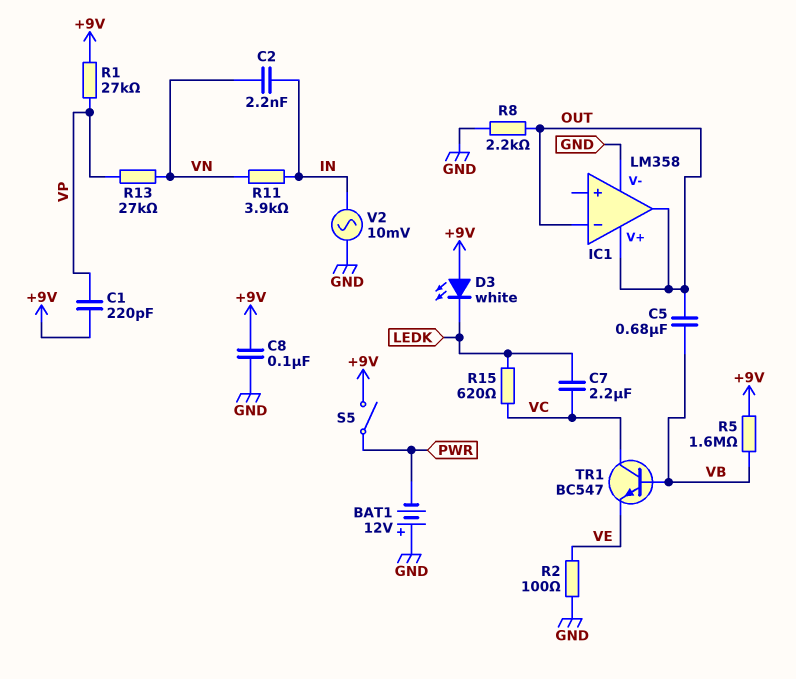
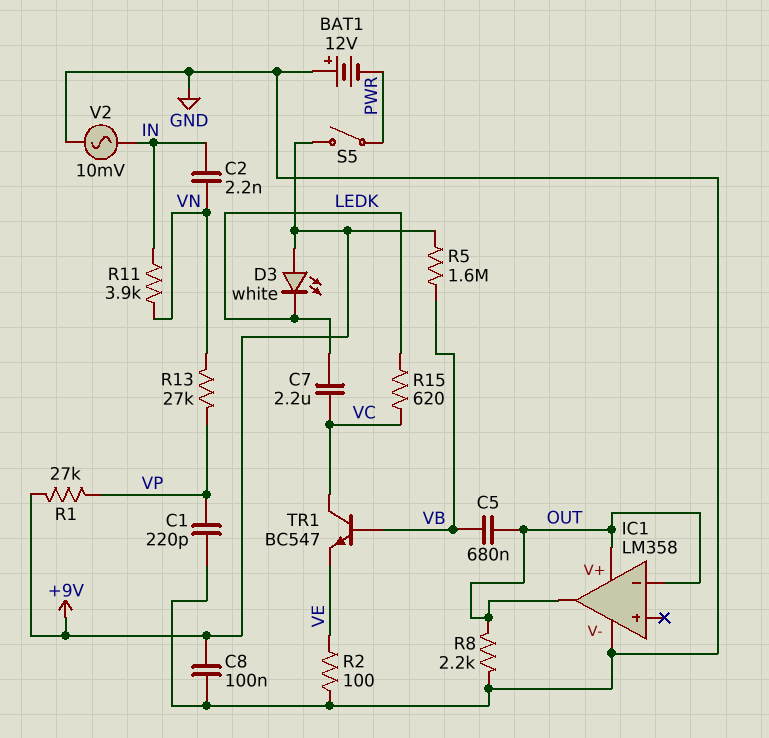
C1: 220pF (+9V, VP) -> 220pF (GND, VP)

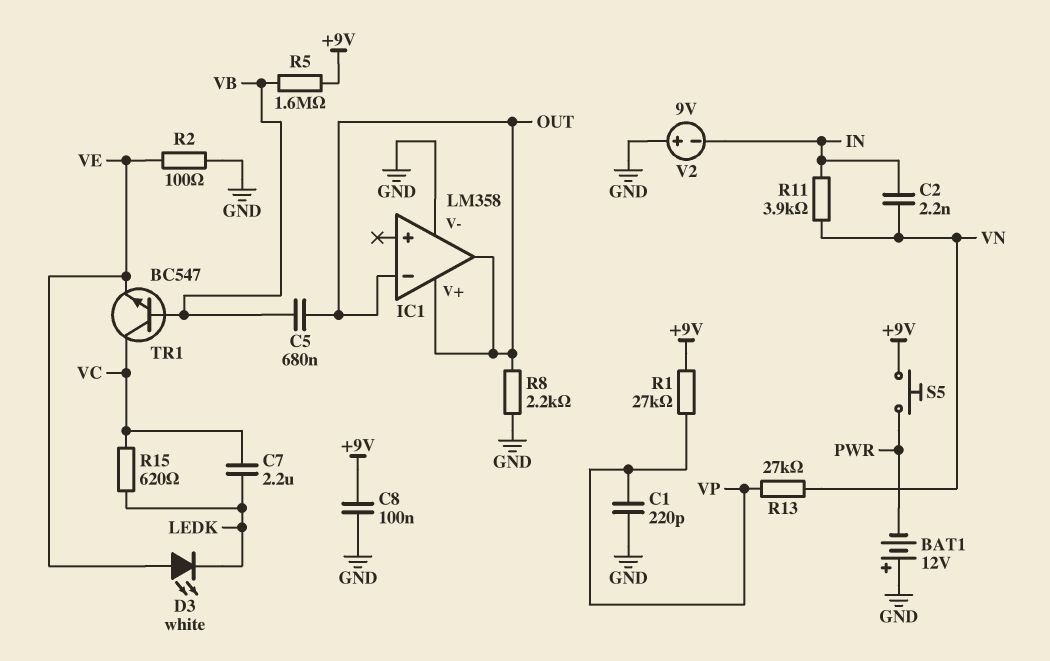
D3: LED white (A +9V, K LEDK) -> LED white (A VE, K LEDK)
S5: switch (+9V, PWR) -> button (+9V, PWR)
V2: AC 10mV (GND, IN) -> 9V (plus GND, minus IN)

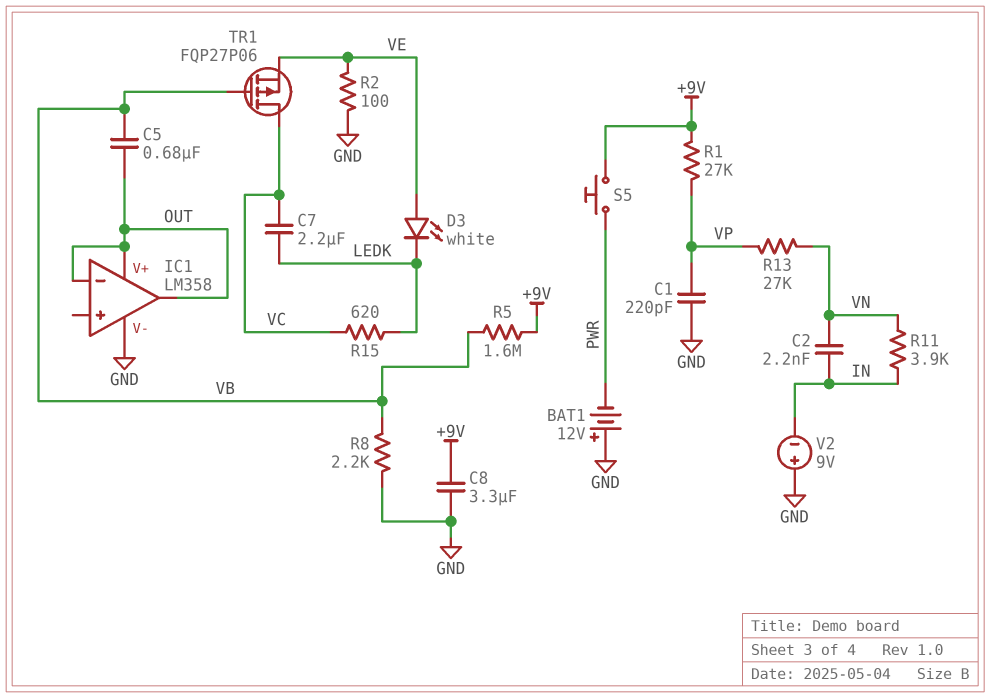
C8: 100nF (+9V, GND) -> 3.3uF (+9V, GND)
R8: 2.2k (GND, OUT) -> 2.2k (GND, VB)
TR1: NPN BC547 (B VB, C VC, E VE) -> PMOS FQP27P06 (G VB, D VC, S VE)

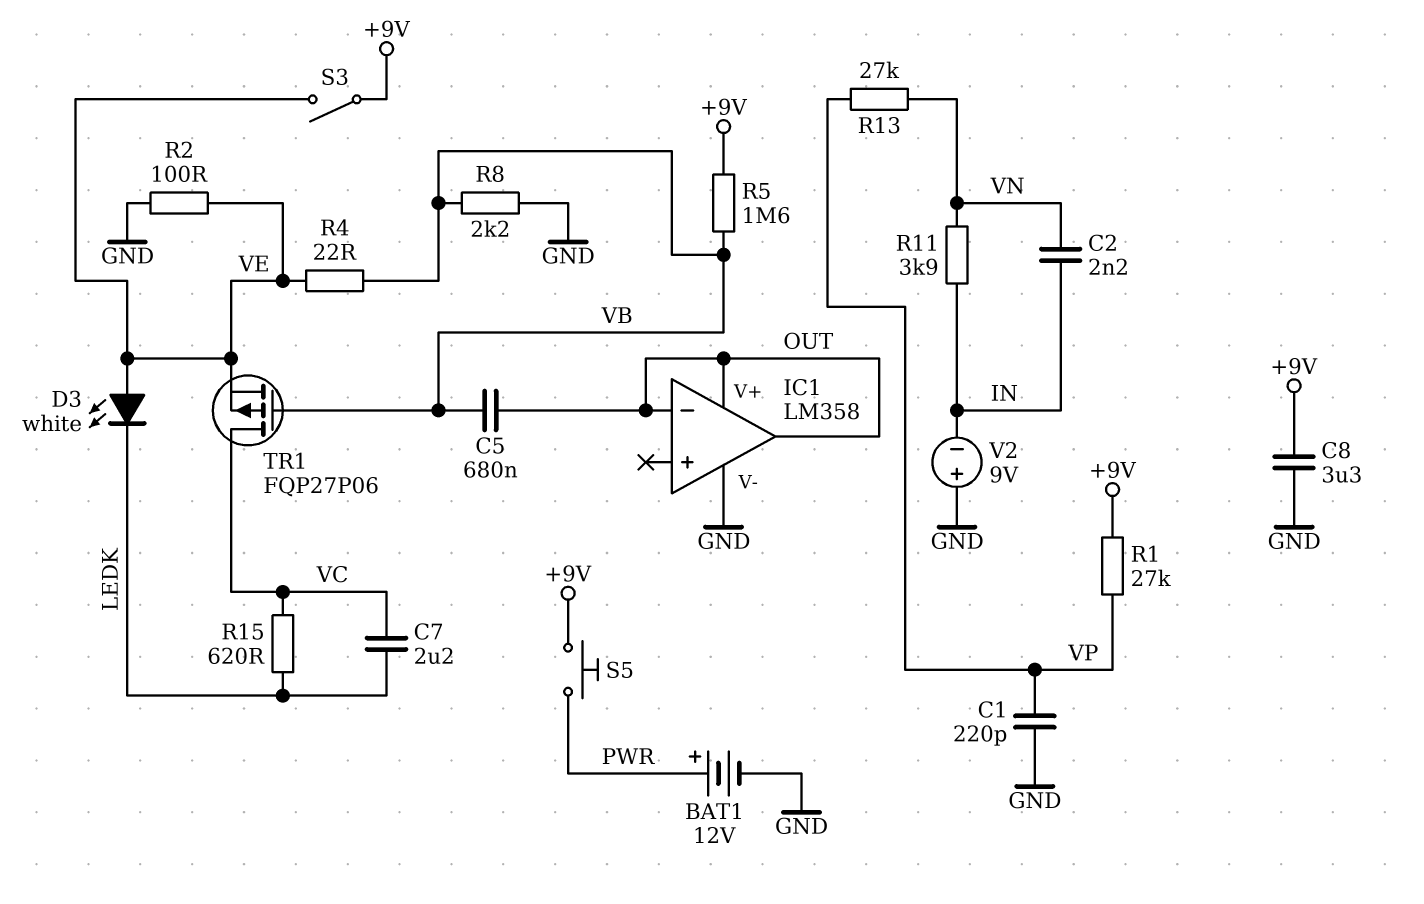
BAT1: 12V (plus GND, minus PWR) -> 12V (plus PWR, minus GND)
R4: none -> 22 (VB, VE)
S3: none -> switch (+9V, VE)

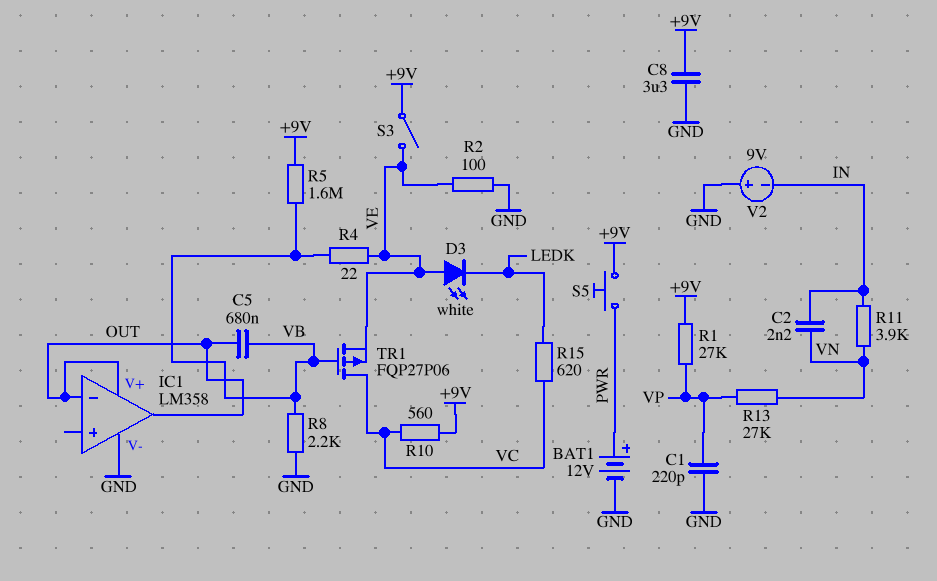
C7: 2.2uF (LEDK, VC) -> none
R10: none -> 560 (+9V, VC)

